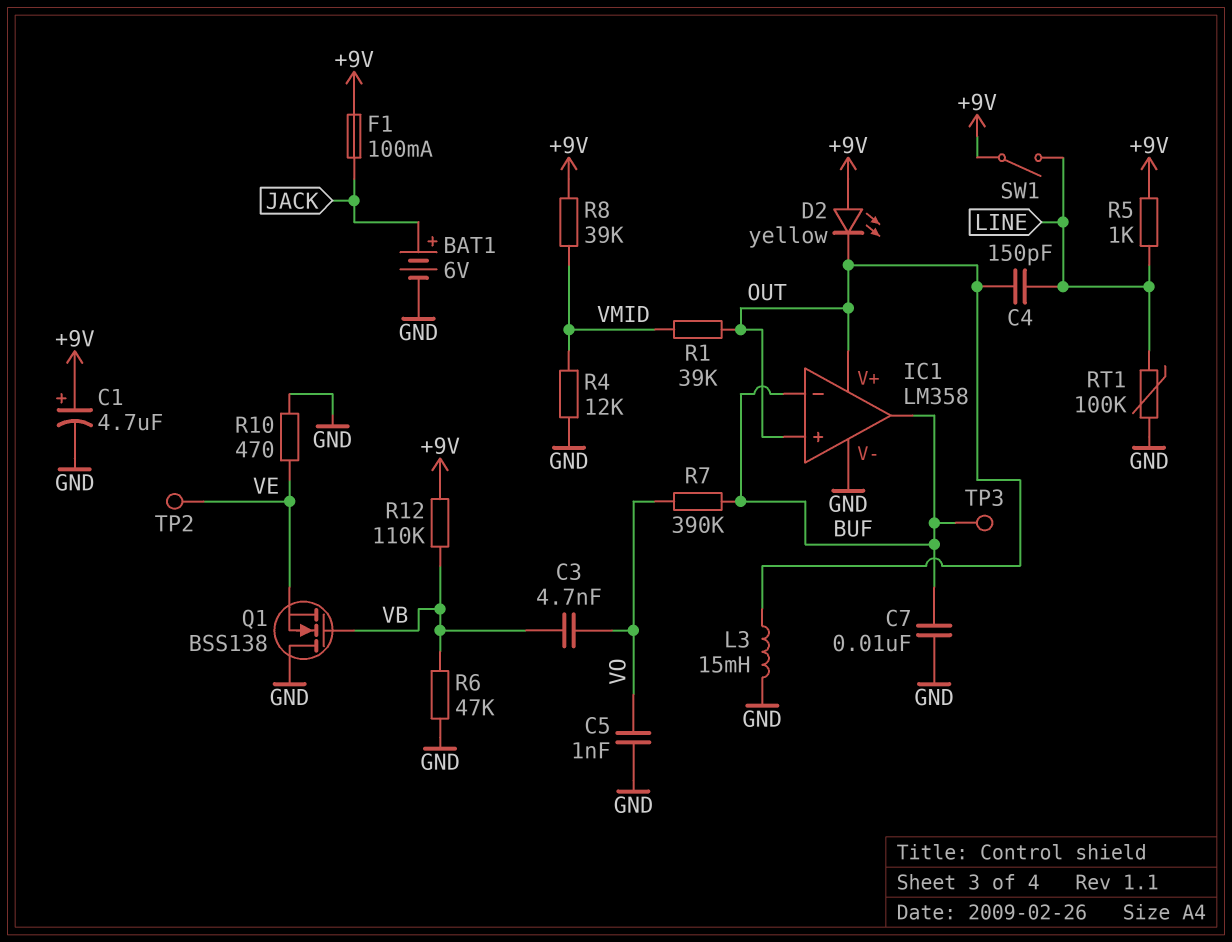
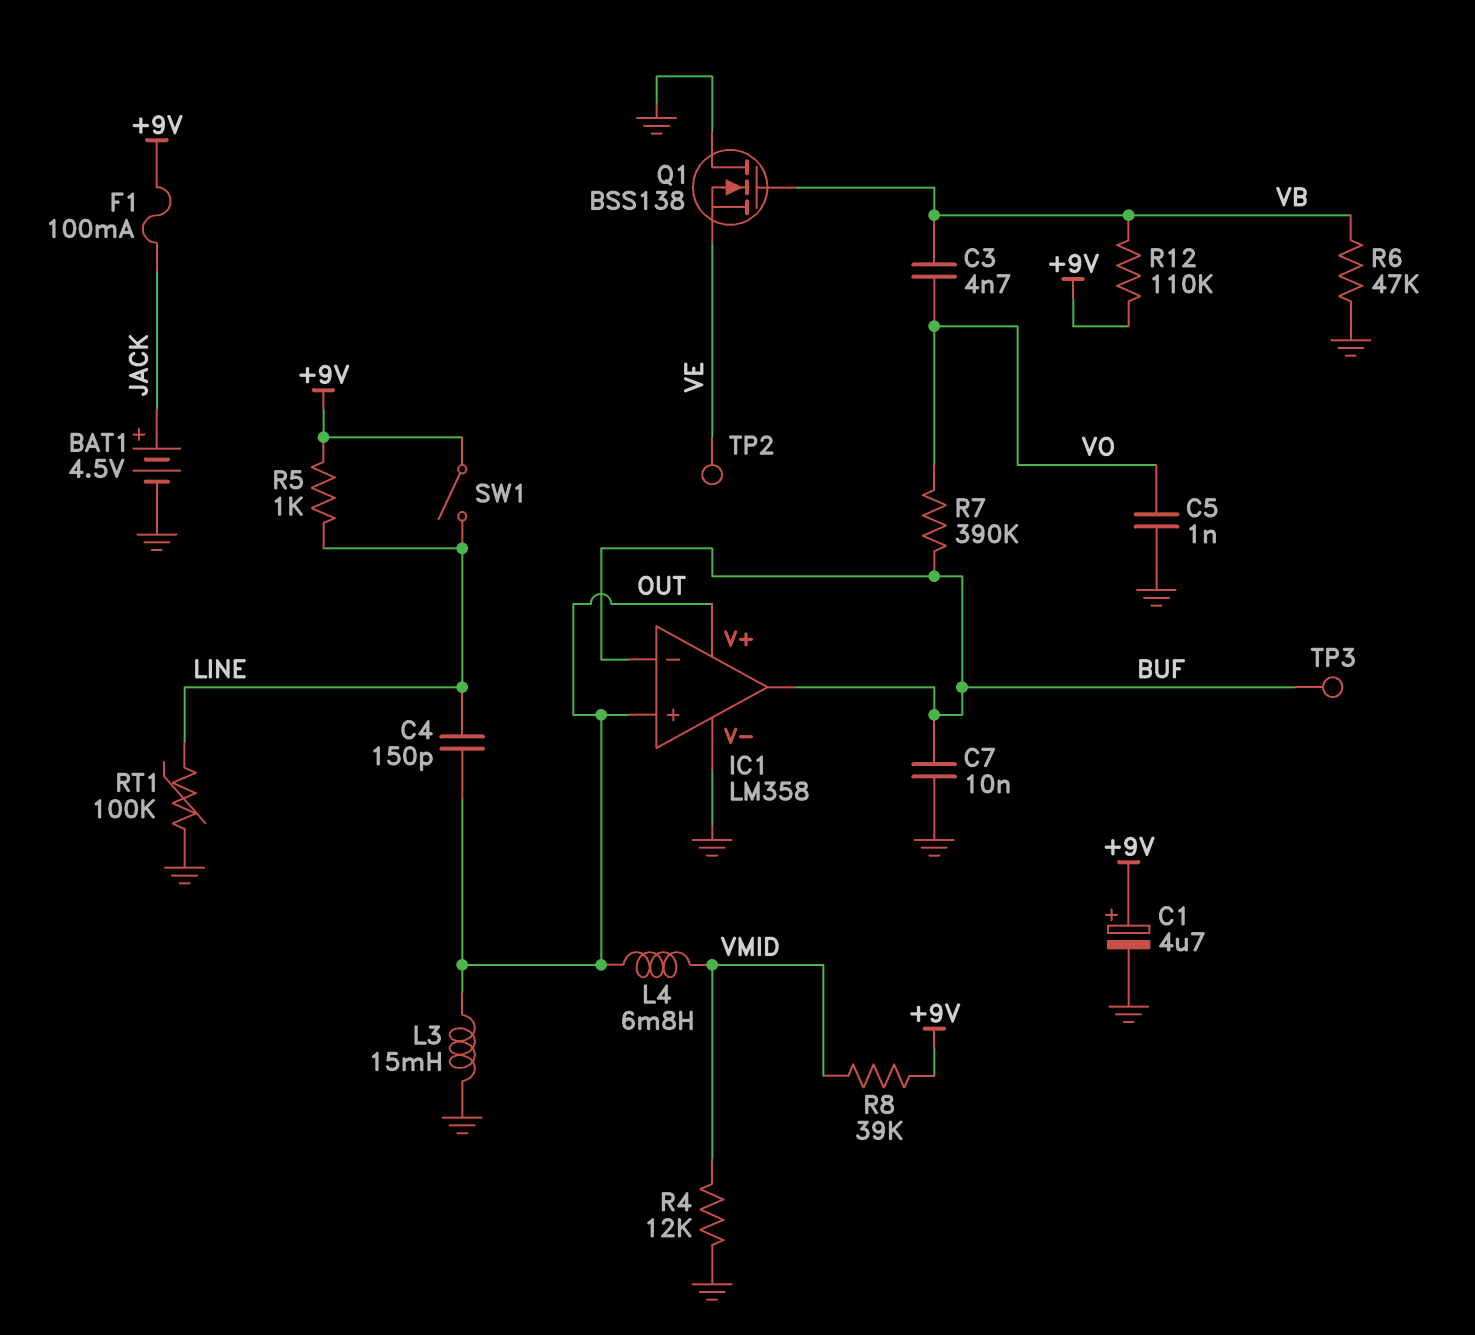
BAT1: 6V (plus JACK, minus GND) -> 4.5V (plus JACK, minus GND)
D2: LED yellow (A +9V, K OUT) -> none
L4: none -> 6.8mH (OUT, VMID)
R1: 39k (OUT, VMID) -> none
R10: 470 (GND, VE) -> none

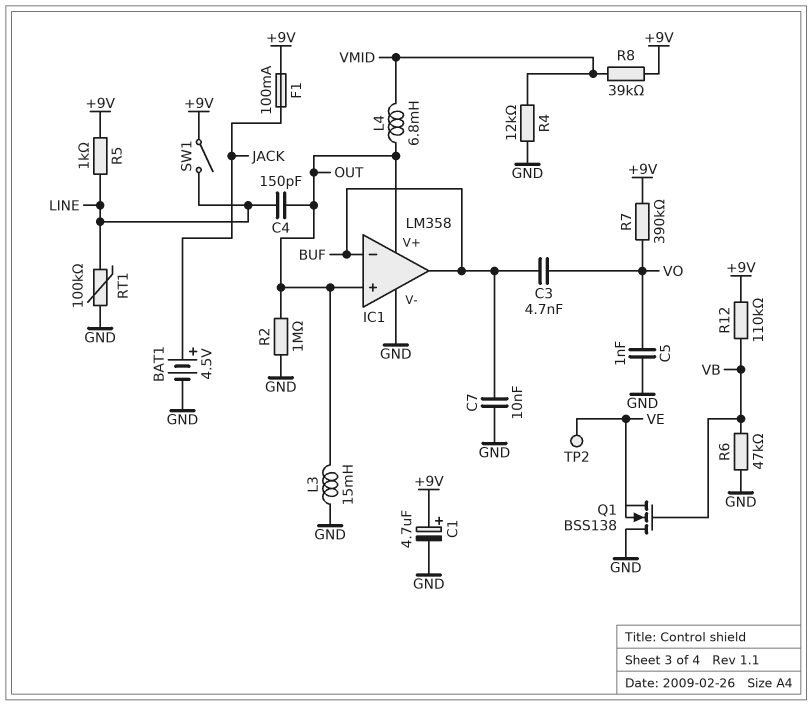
C3: 4.7nF (VB, VO) -> 4.7nF (BUF, VO)
R2: none -> 1M (GND, OUT)
R7: 390k (BUF, VO) -> 390k (+9V, VO)
TP3: test point (BUF) -> none

